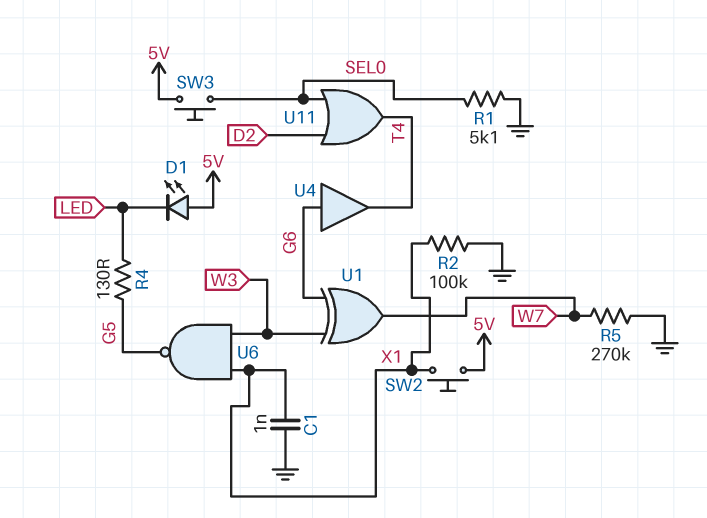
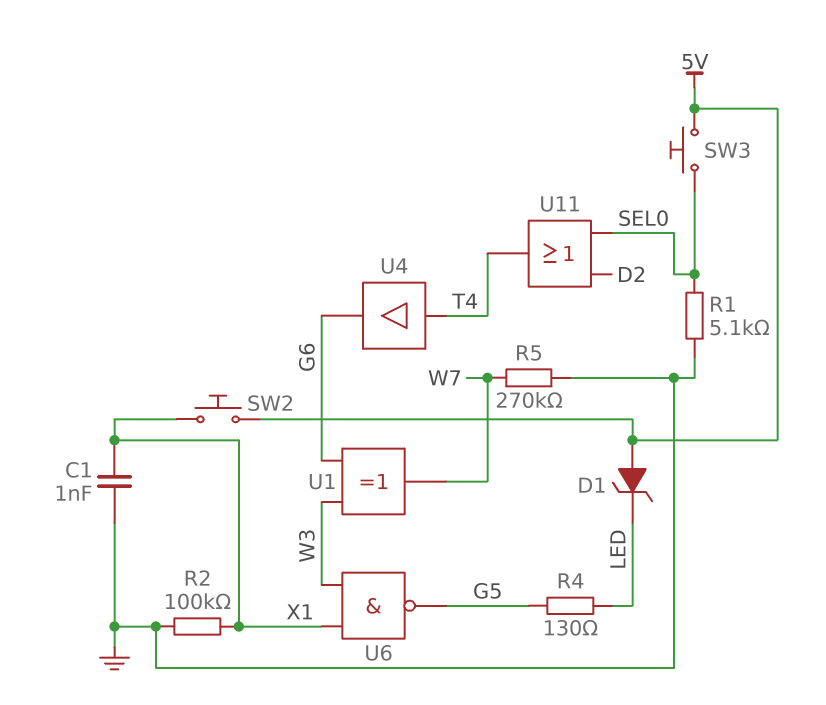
D1: LED (A 5V, K LED) -> zener (A 5V, K LED)
U4: buffer (in G6, out T4) -> buffer (in T4, out G6)

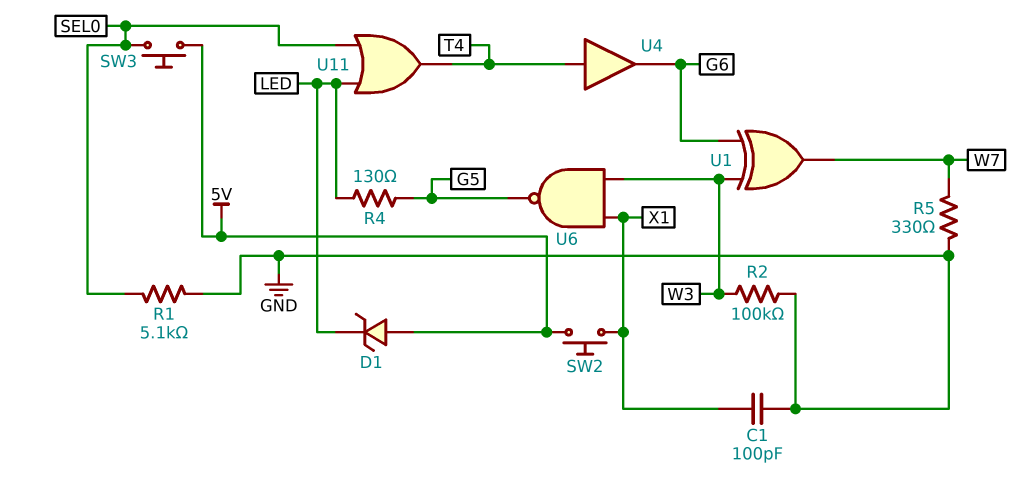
C1: 1nF (GND, X1) -> 100pF (GND, X1)
R2: 100k (GND, X1) -> 100k (GND, W3)
R5: 270k (GND, W7) -> 330 (GND, W7)
U11: OR (in D2, in SEL0, out T4) -> OR (in LED, in SEL0, out T4)

